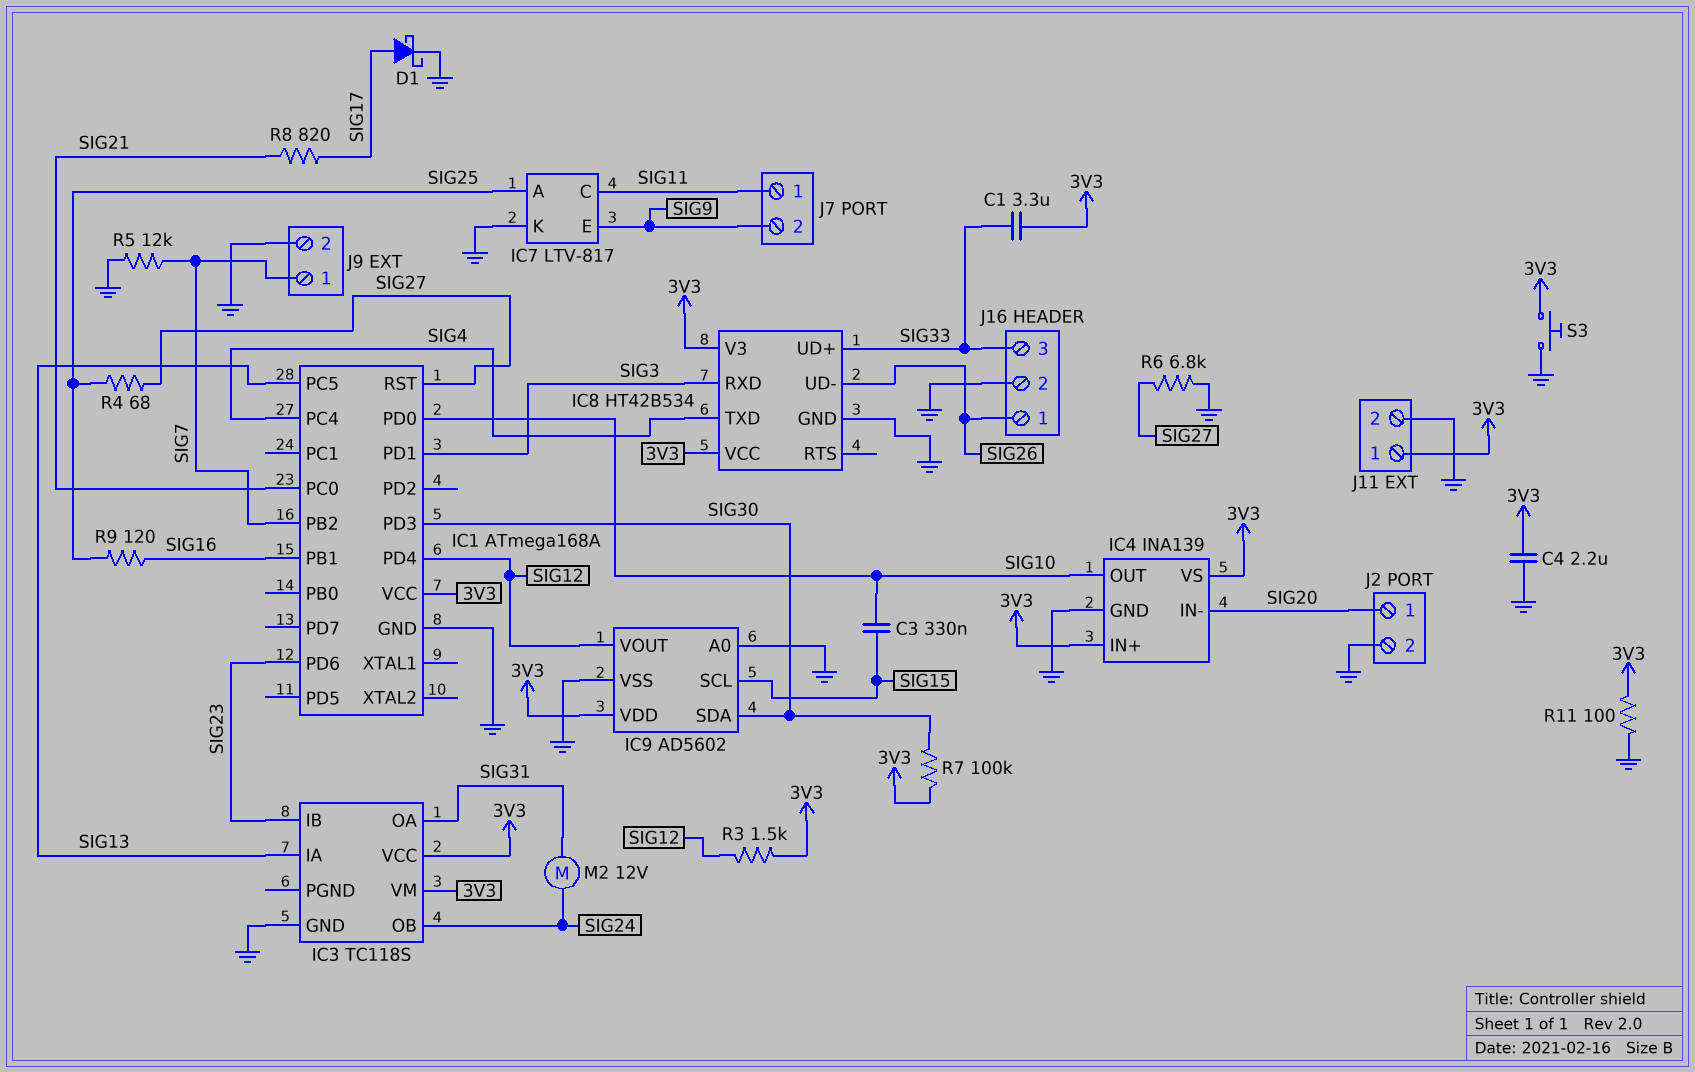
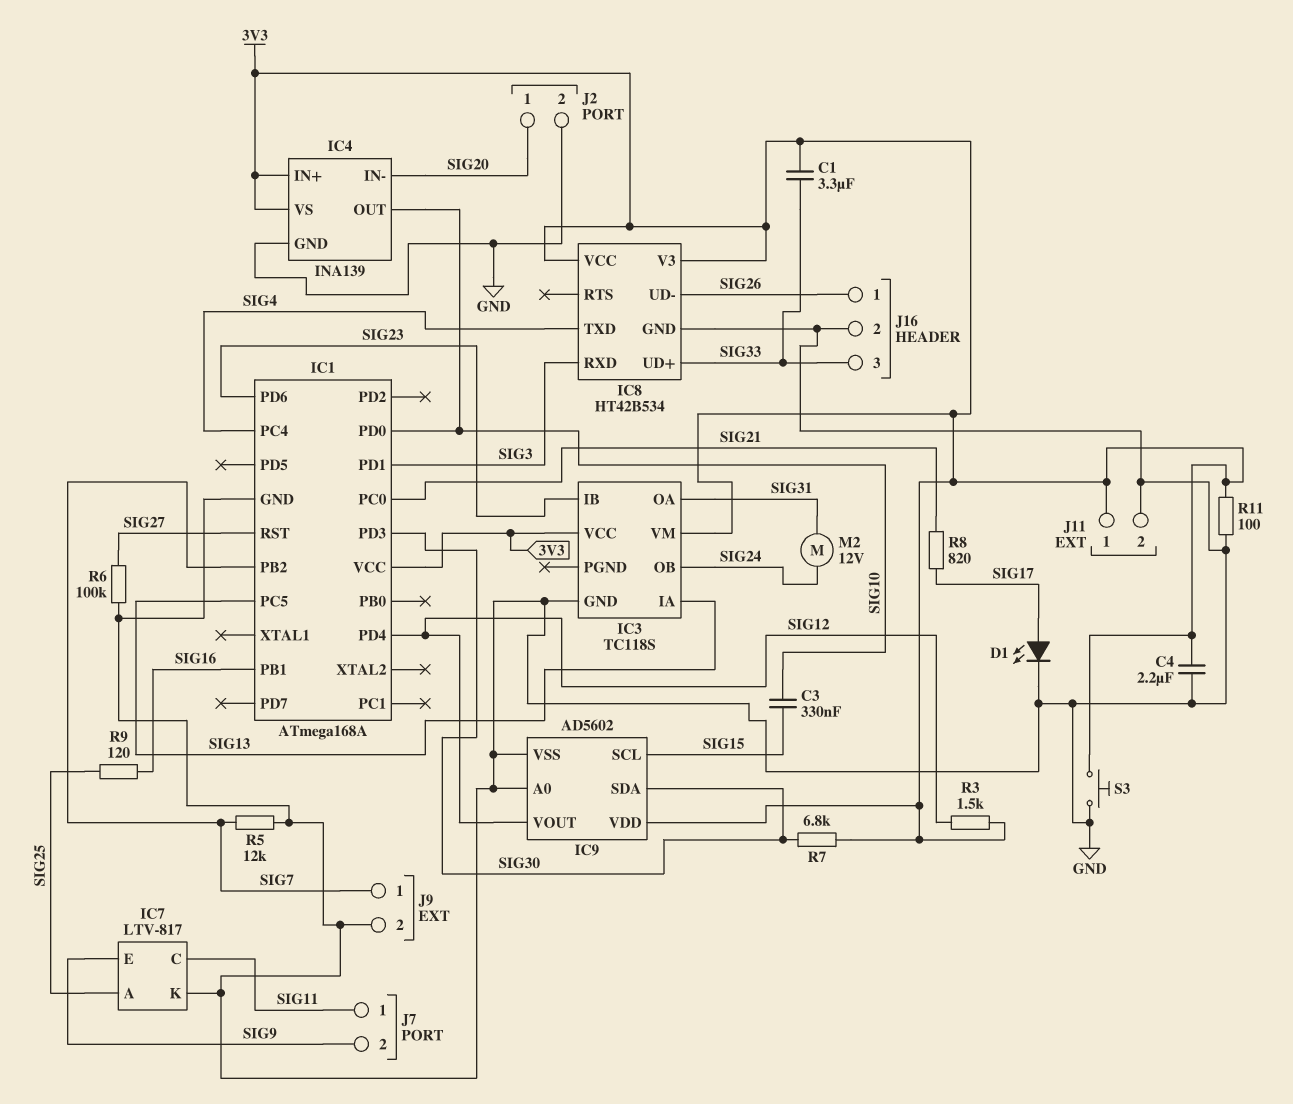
D1: schottky (A SIG17, K GND) -> LED (A SIG17, K GND)
R4: 68 (SIG25, SIG27) -> none
R6: 6.8k (GND, SIG27) -> 100k (GND, SIG27)
R7: 100k (3V3, SIG30) -> 6.8k (3V3, SIG30)

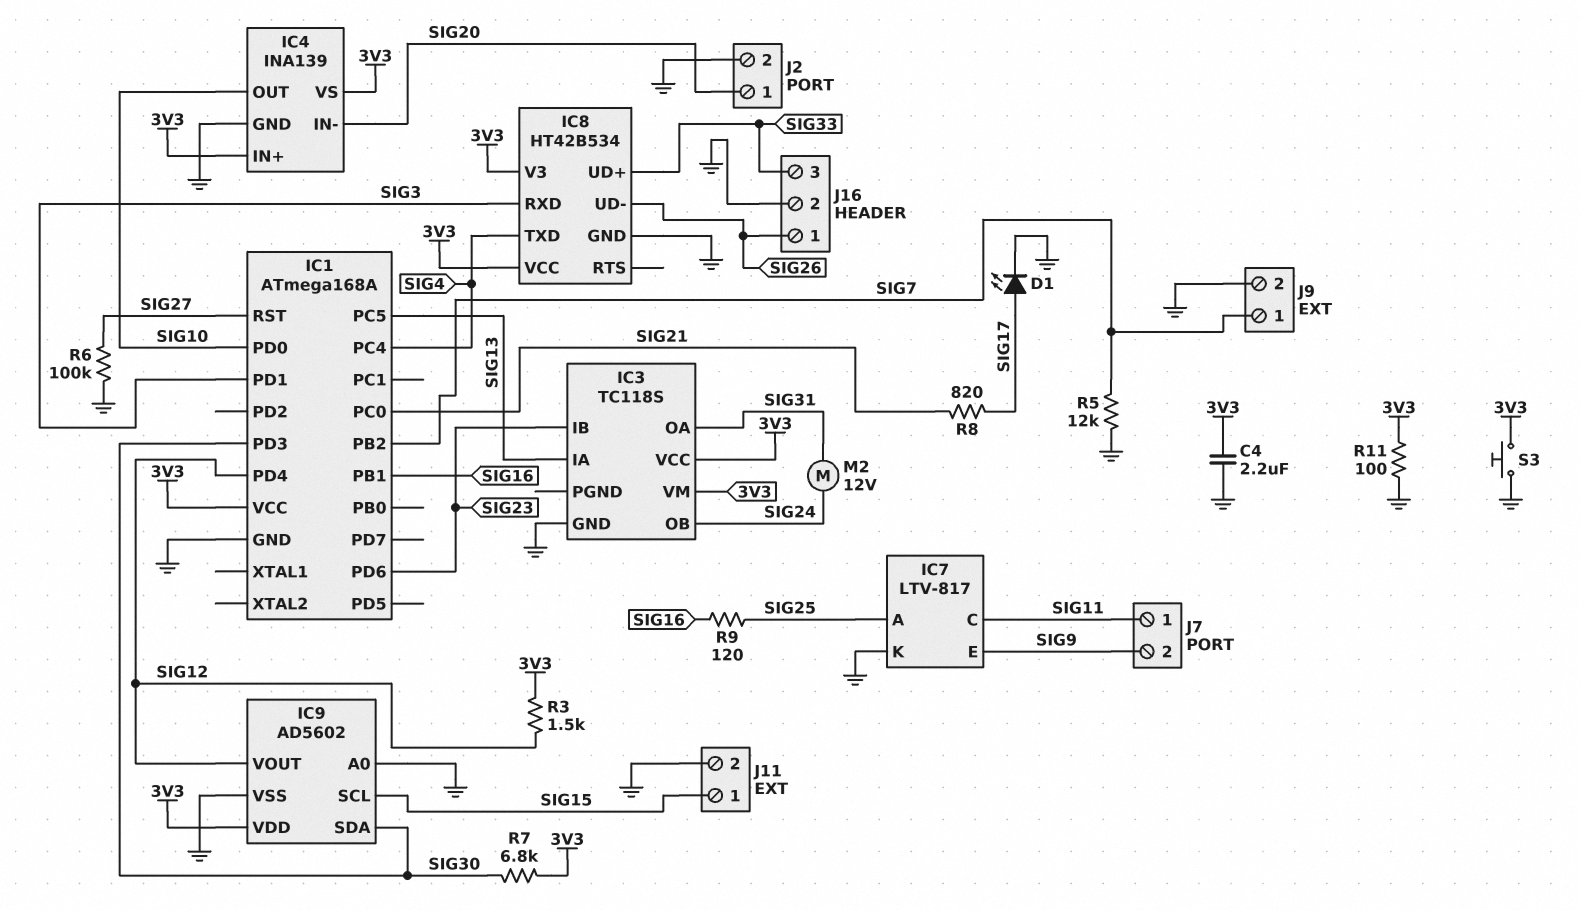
C1: 3.3uF (3V3, SIG33) -> none
C3: 330nF (SIG10, SIG15) -> none
J11 pin 1: 3V3 -> SIG15

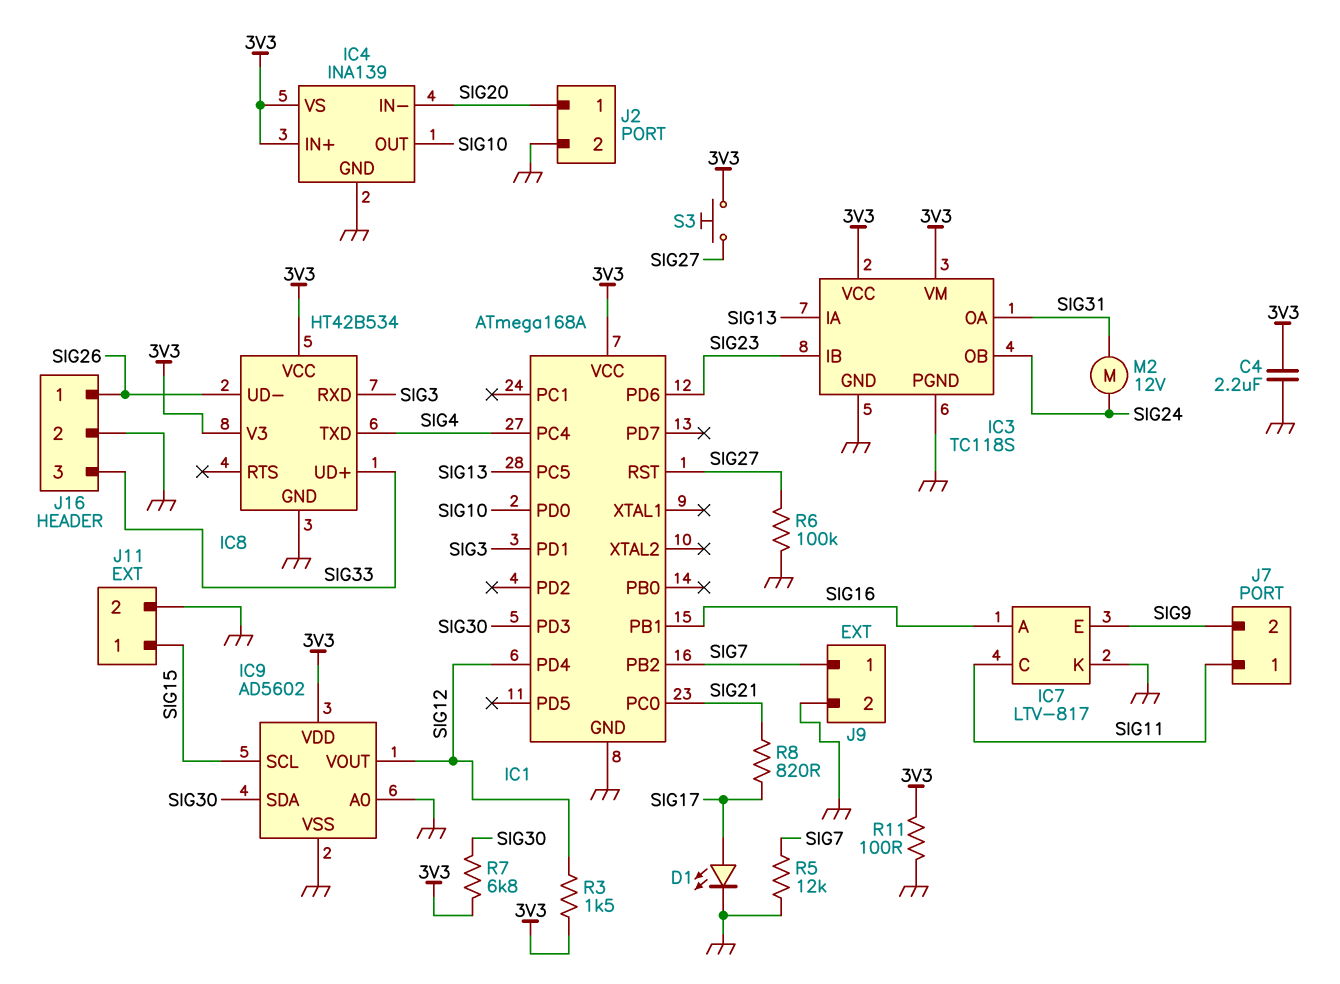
IC3 pin PGND: none -> GND
IC7 pin A: SIG25 -> SIG16
R9: 120 (SIG16, SIG25) -> none
S3: button (3V3, GND) -> button (3V3, SIG27)

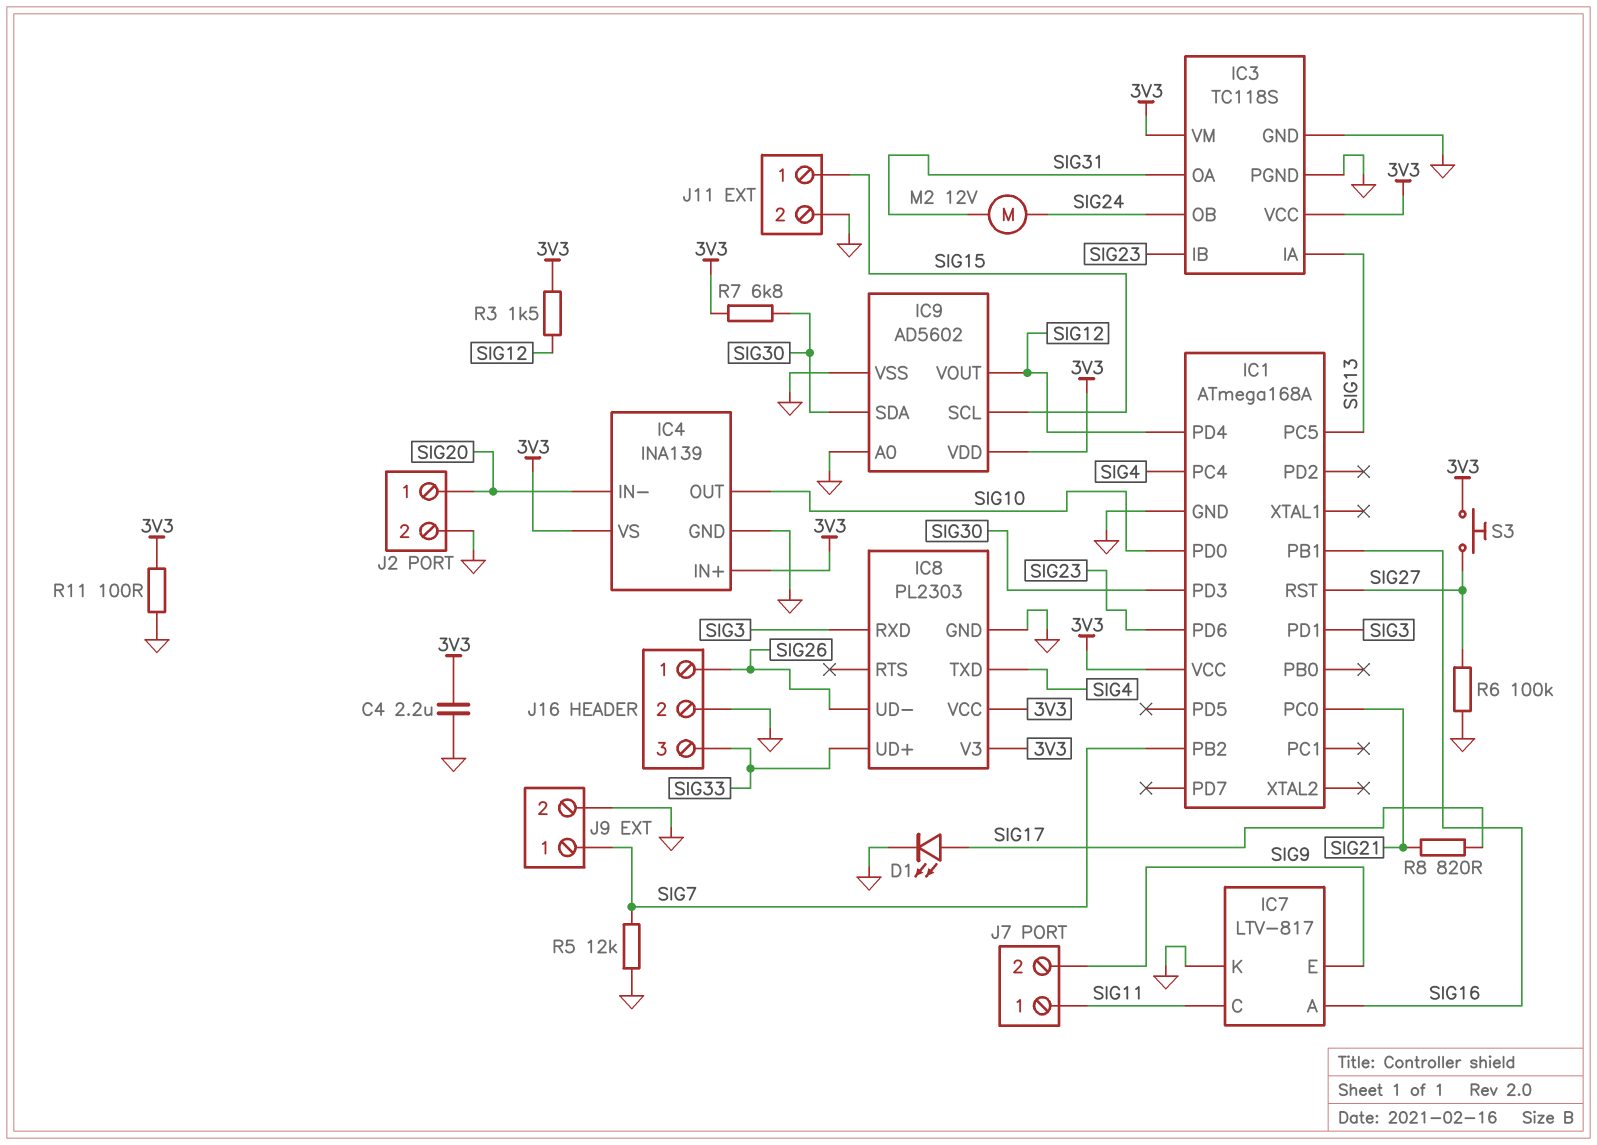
IC8: HT42B534 -> PL2303

